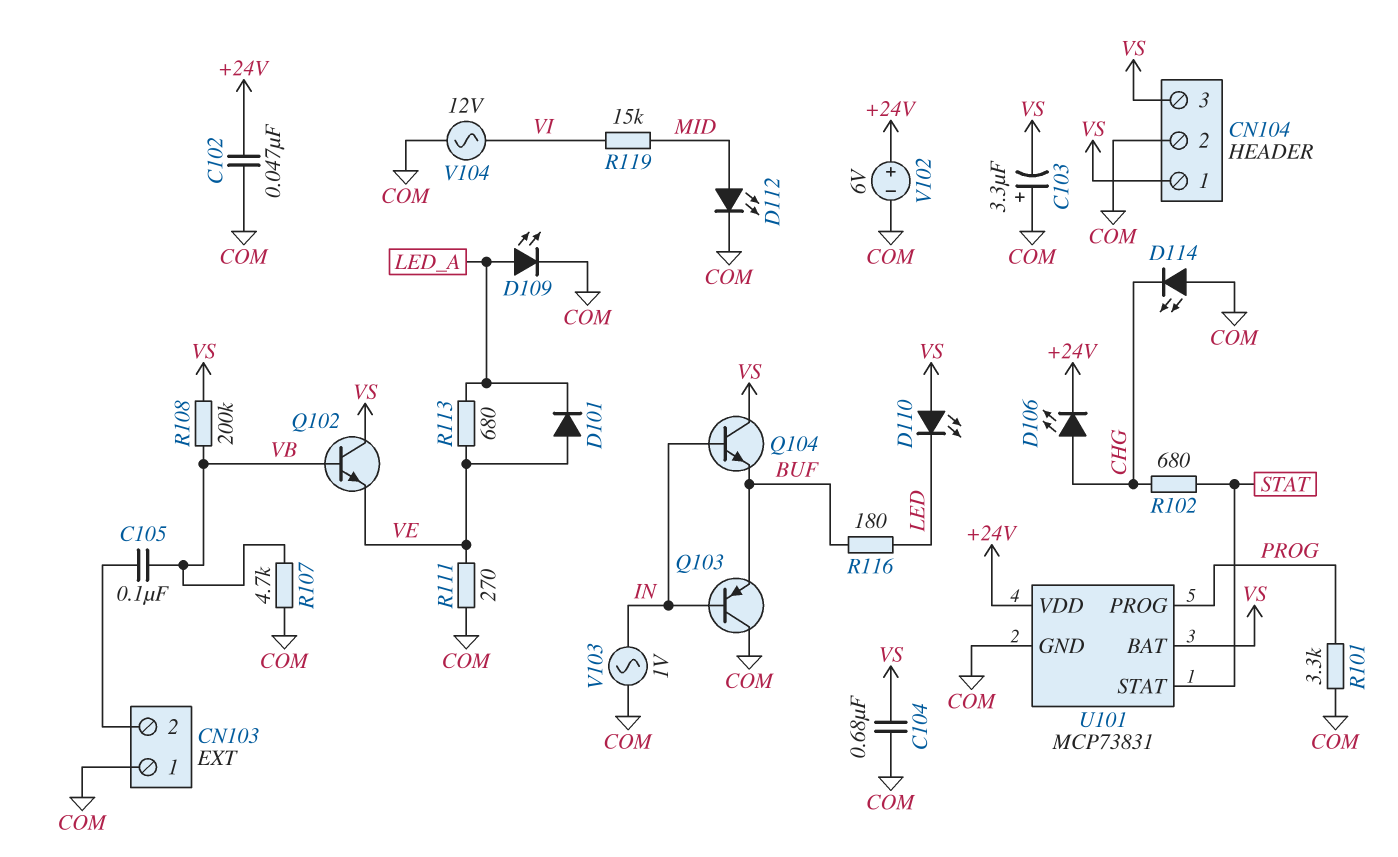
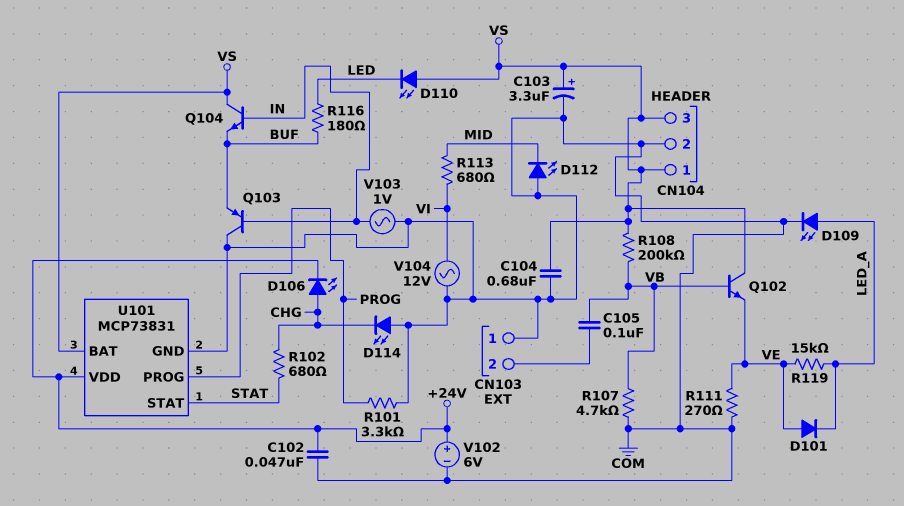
C103: 3.3uF (plus COM, minus VS) -> 3.3uF (plus VS, minus COM)
D112: LED (A MID, K COM) -> LED (A COM, K MID)
R113: 680 (LED_A, VE) -> 680 (MID, VI)
R119: 15k (MID, VI) -> 15k (LED_A, VE)

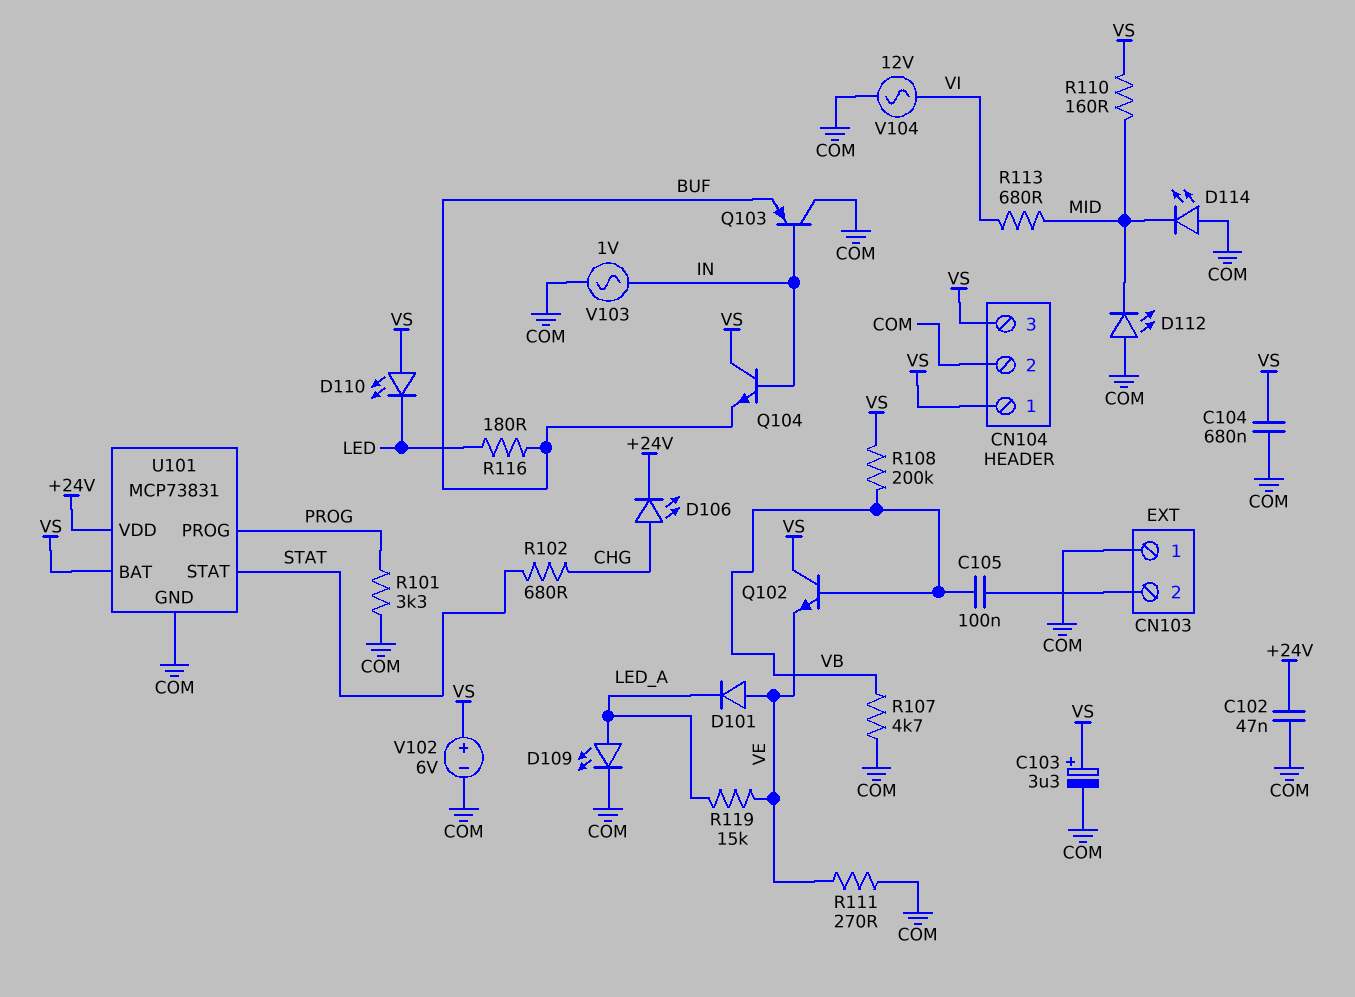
D114: LED (A COM, K CHG) -> LED (A COM, K MID)
R110: none -> 160 (MID, VS)
V102: 6V (plus +24V, minus COM) -> 6V (plus VS, minus COM)

